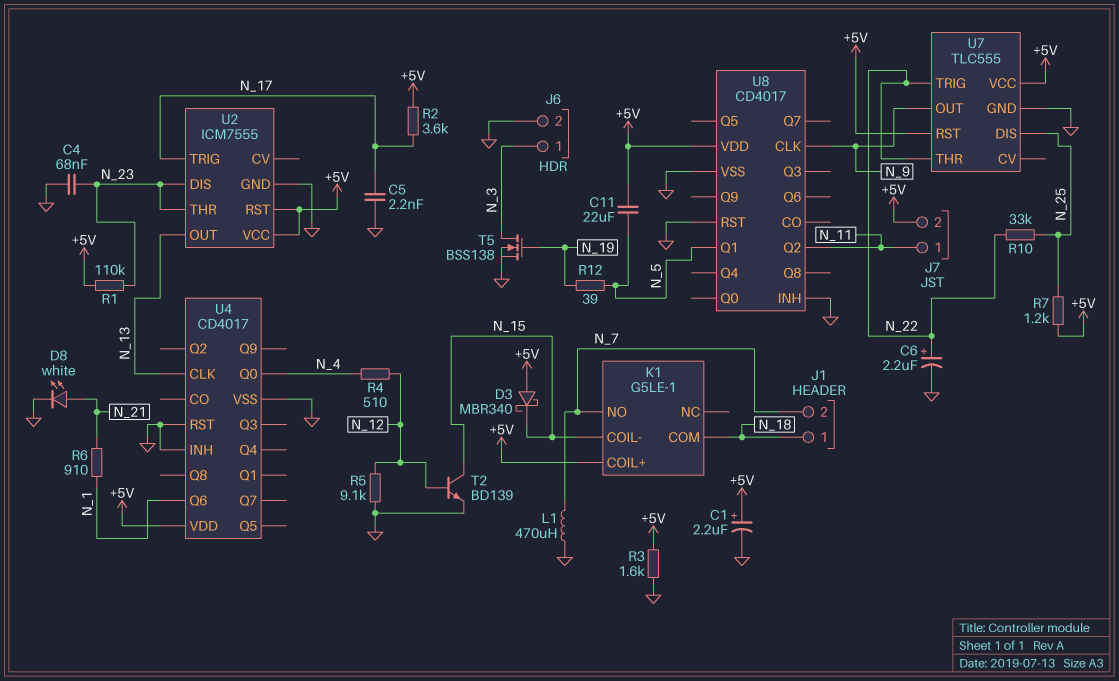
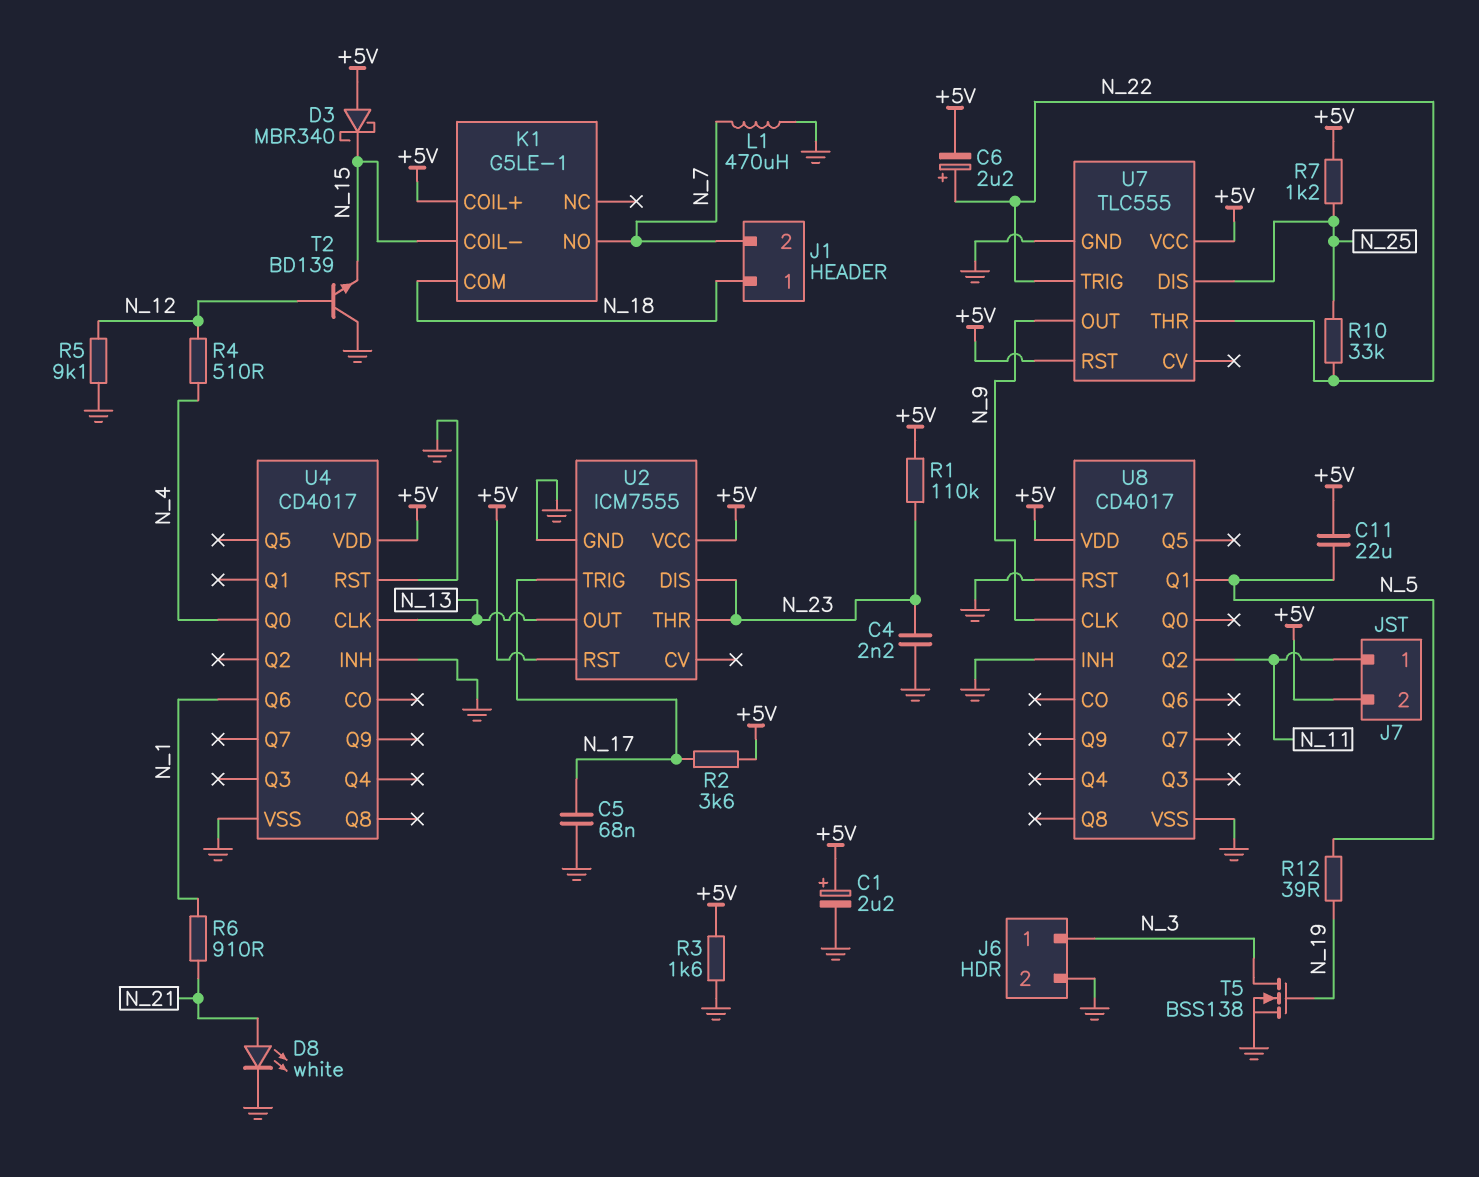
C4: 68nF (GND, N_23) -> 2.2nF (GND, N_23)
C5: 2.2nF (GND, N_17) -> 68nF (GND, N_17)
C6: 2.2uF (plus N_22, minus GND) -> 2.2uF (plus N_22, minus +5V)
T2: NPN BD139 (B N_12, C N_15, E GND) -> NPN BD139 (B N_12, C GND, E N_15)

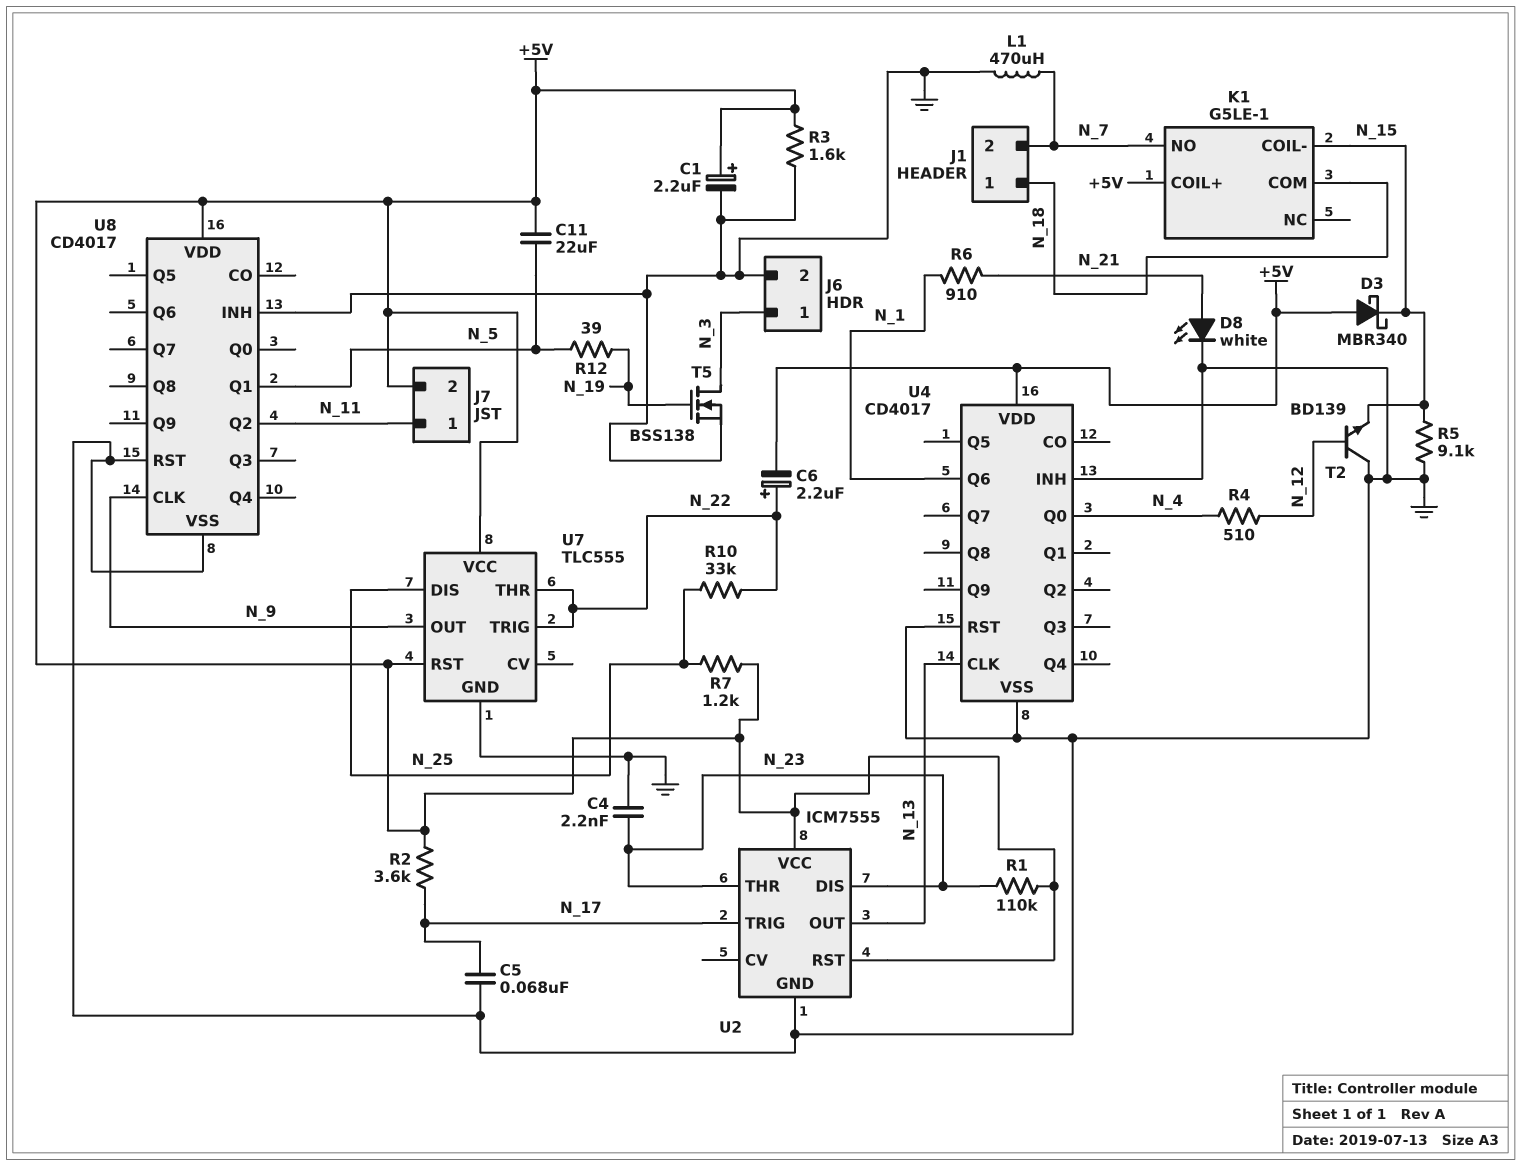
R5: 9.1k (GND, N_12) -> 9.1k (GND, N_15)

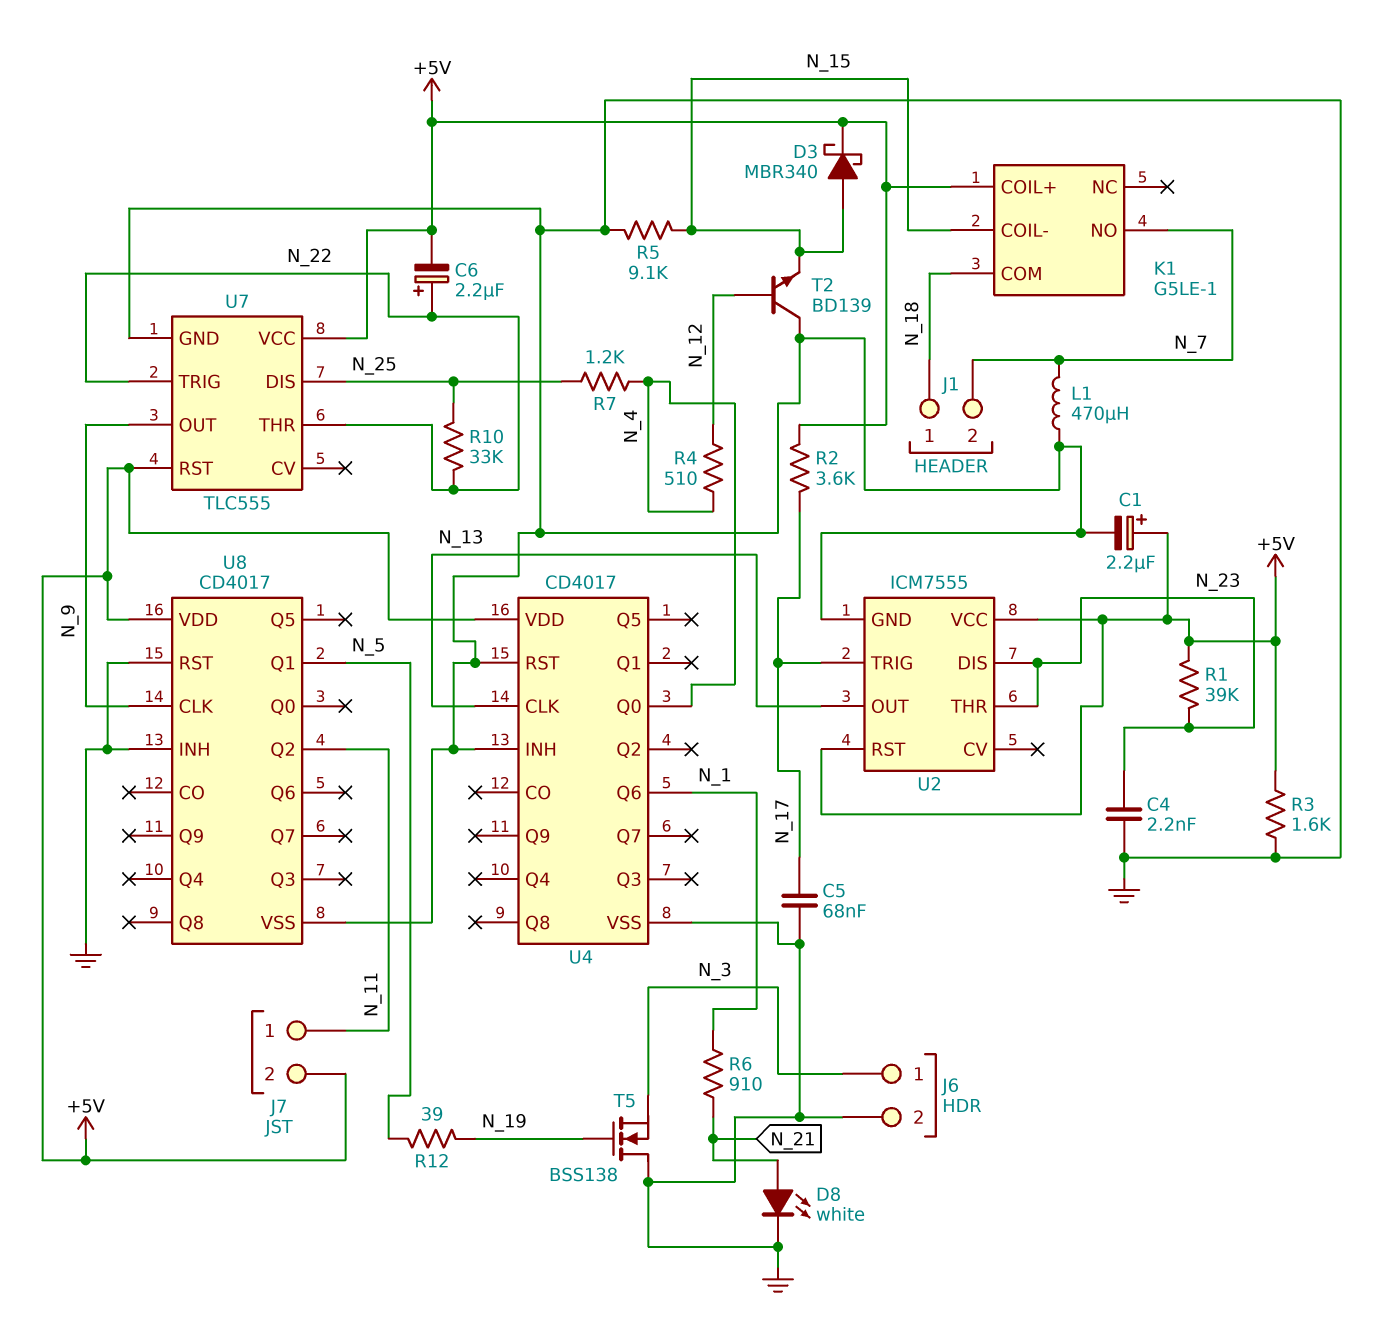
C11: 22uF (+5V, N_5) -> none
D3: schottky MBR340 (A +5V, K N_15) -> schottky MBR340 (A N_15, K +5V)
R1: 110k (+5V, N_23) -> 39k (+5V, N_23)
R7: 1.2k (+5V, N_25) -> 1.2k (N_4, N_25)
T5: NMOS BSS138 (G N_19, D N_3, S GND) -> NMOS BSS138 (G N_19, D GND, S N_3)

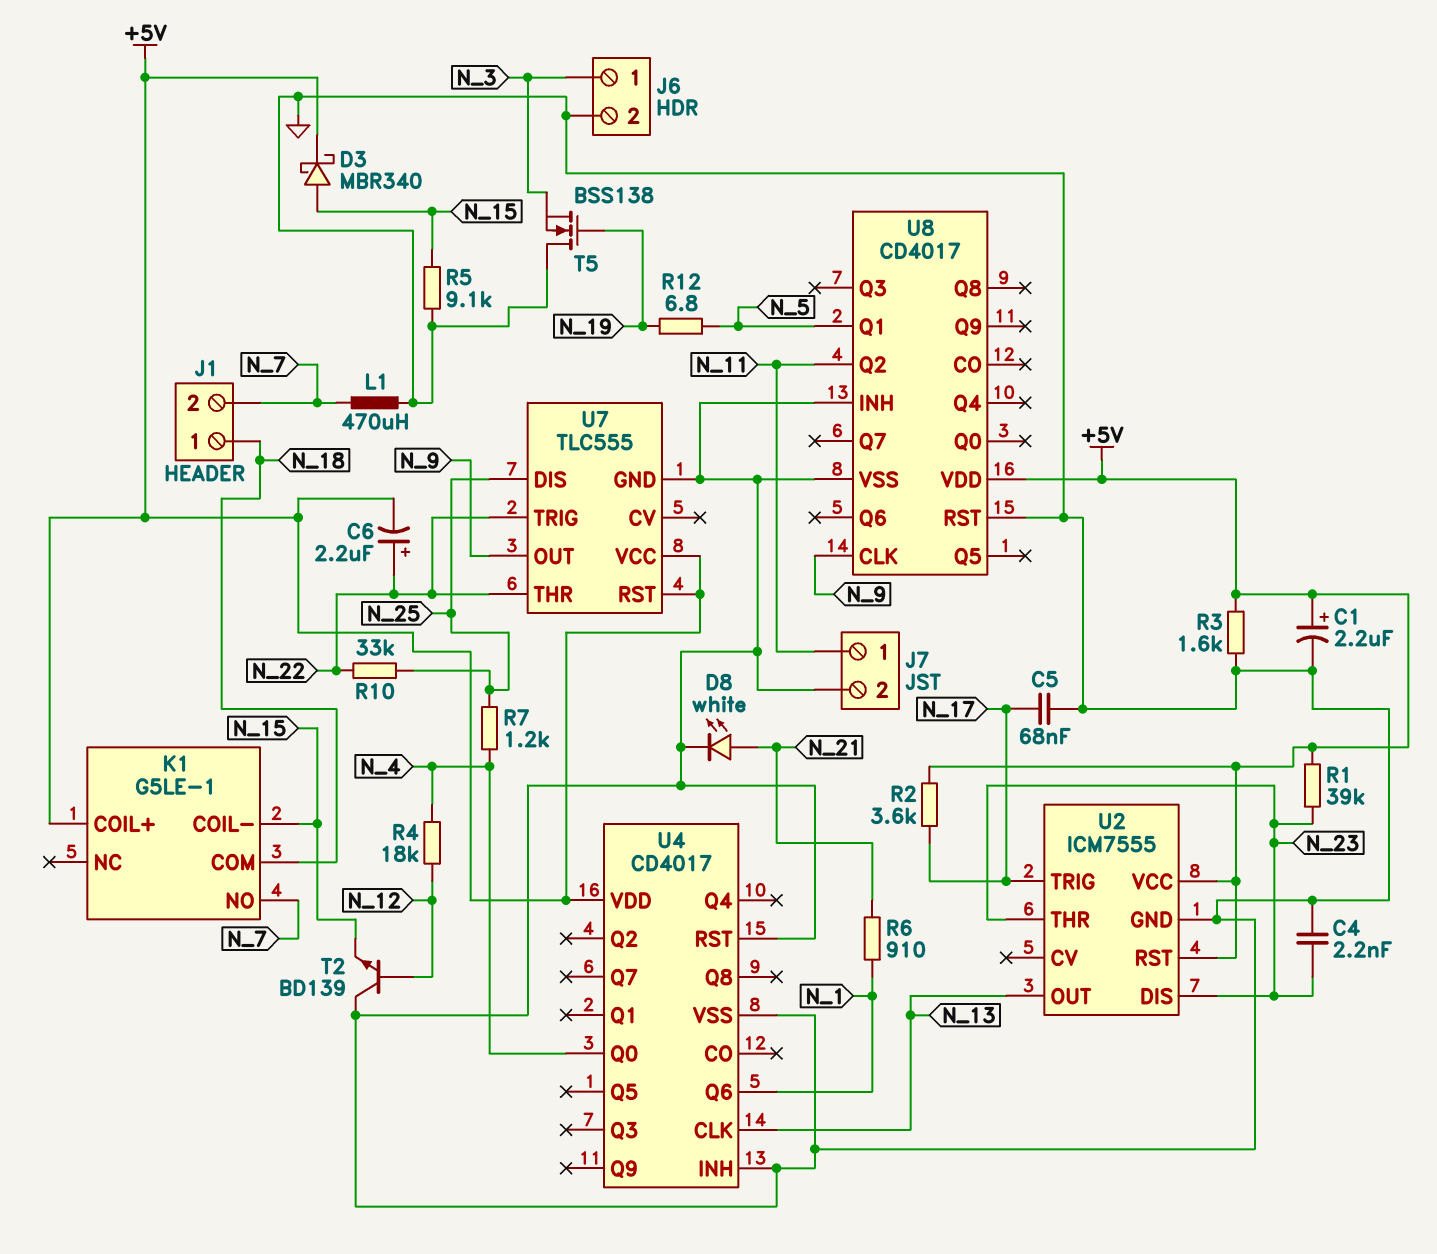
J7 pin 2: +5V -> GND
R4: 510 (N_4, N_12) -> 18k (N_4, N_12)
R12: 39 (N_5, N_19) -> 6.8 (N_5, N_19)

